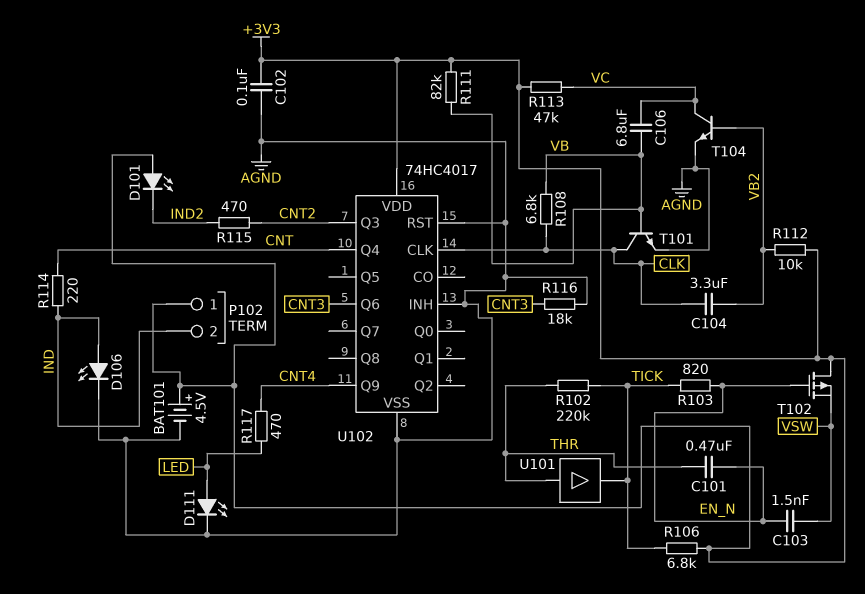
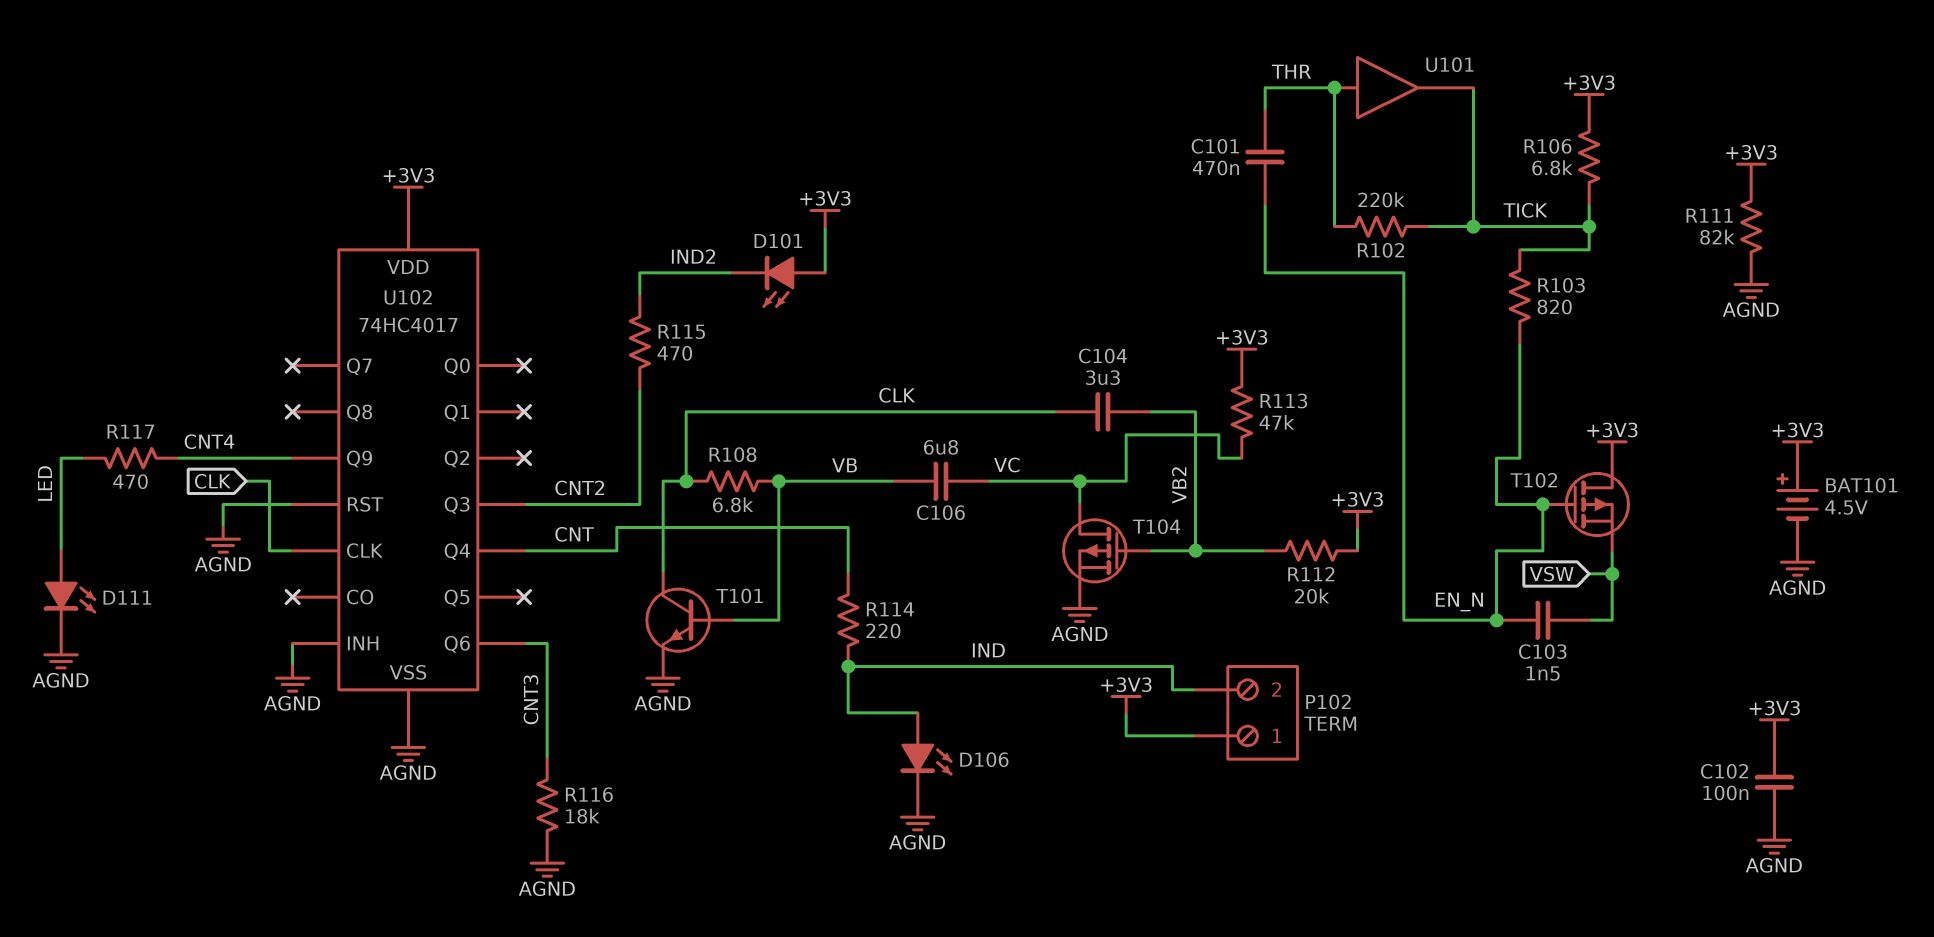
R111: 82k (+3V3, VB) -> 82k (+3V3, AGND)
R112: 10k (+3V3, VB2) -> 20k (+3V3, VB2)
T104: NPN (B VB2, C VC, E AGND) -> PMOS (G VB2, D VC, S AGND)

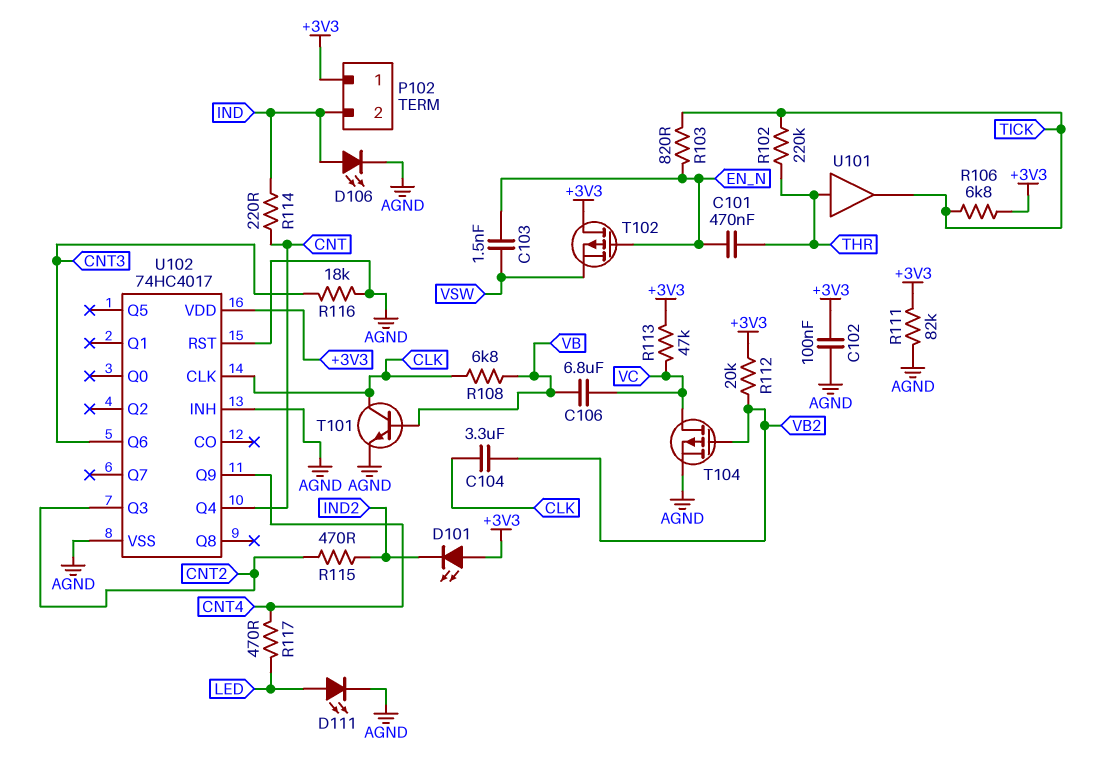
BAT101: 4.5V (plus +3V3, minus AGND) -> none

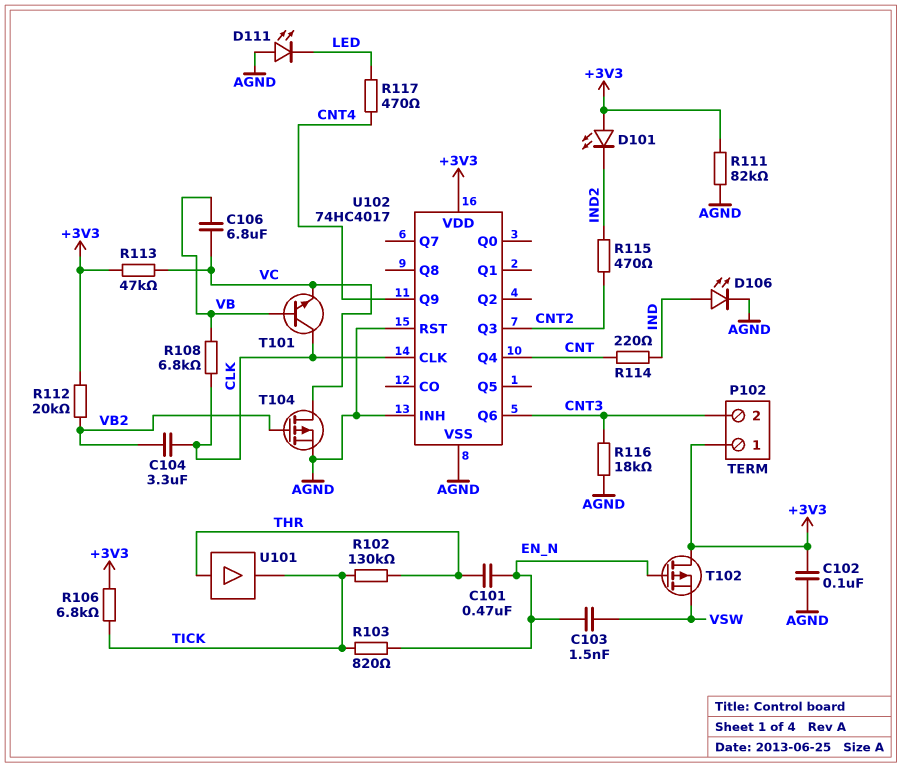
D111: LED (A LED, K AGND) -> LED (A AGND, K LED)
P102 pin 2: IND -> CNT3
R102: 220k (THR, TICK) -> 130k (THR, TICK)
T101: NPN (B VB, C CLK, E AGND) -> NPN (B VB, C CLK, E VC)

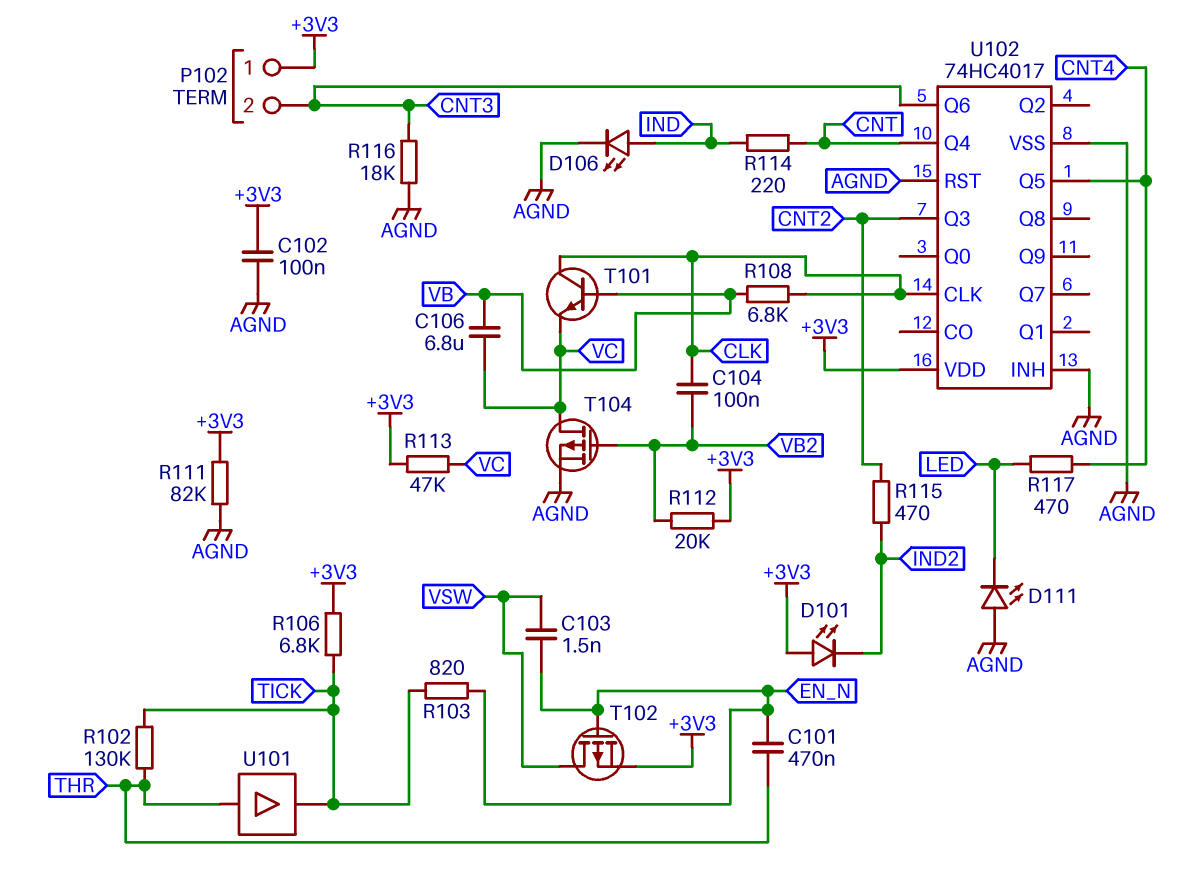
C104: 3.3uF (CLK, VB2) -> 100nF (CLK, VB2)
T102: PMOS (G EN_N, D +3V3, S VSW) -> PMOS (G EN_N, D VSW, S +3V3)
U102 pin Q5: none -> CNT4
U102 pin Q9: CNT4 -> none

